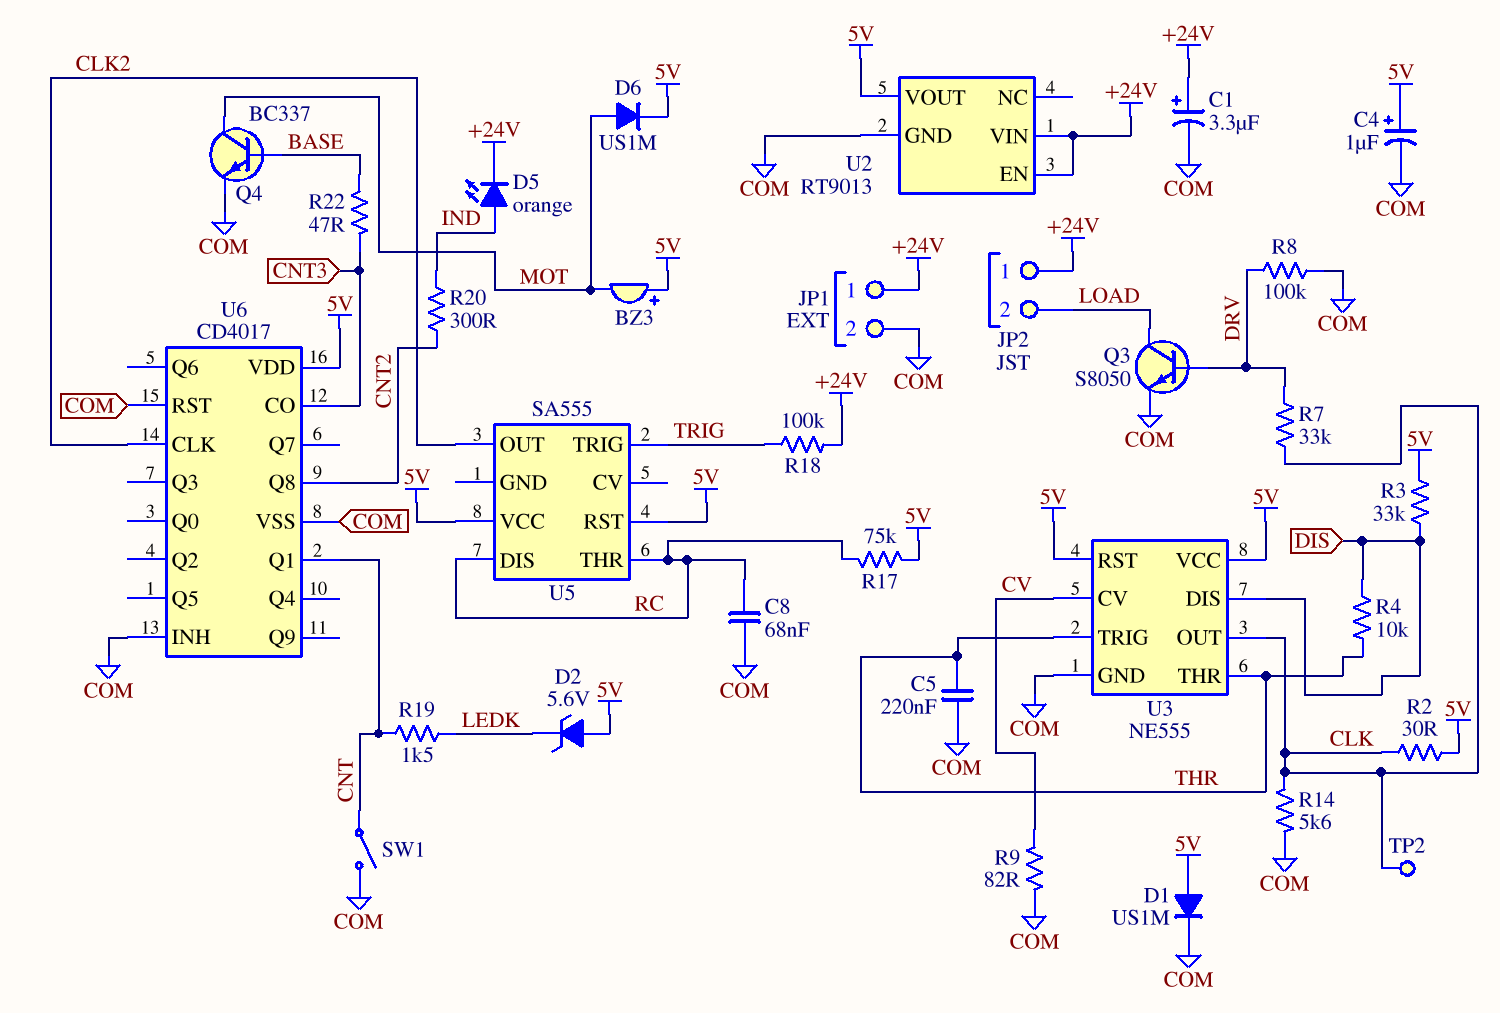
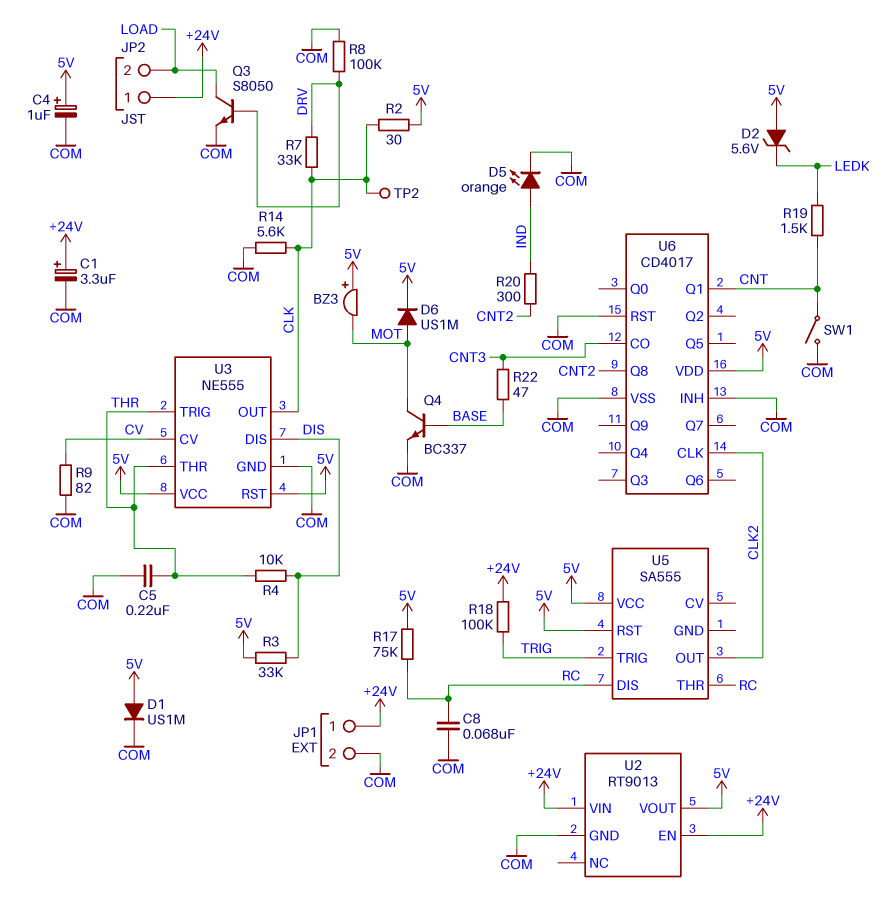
D5: LED orange (A IND, K +24V) -> LED orange (A IND, K COM)

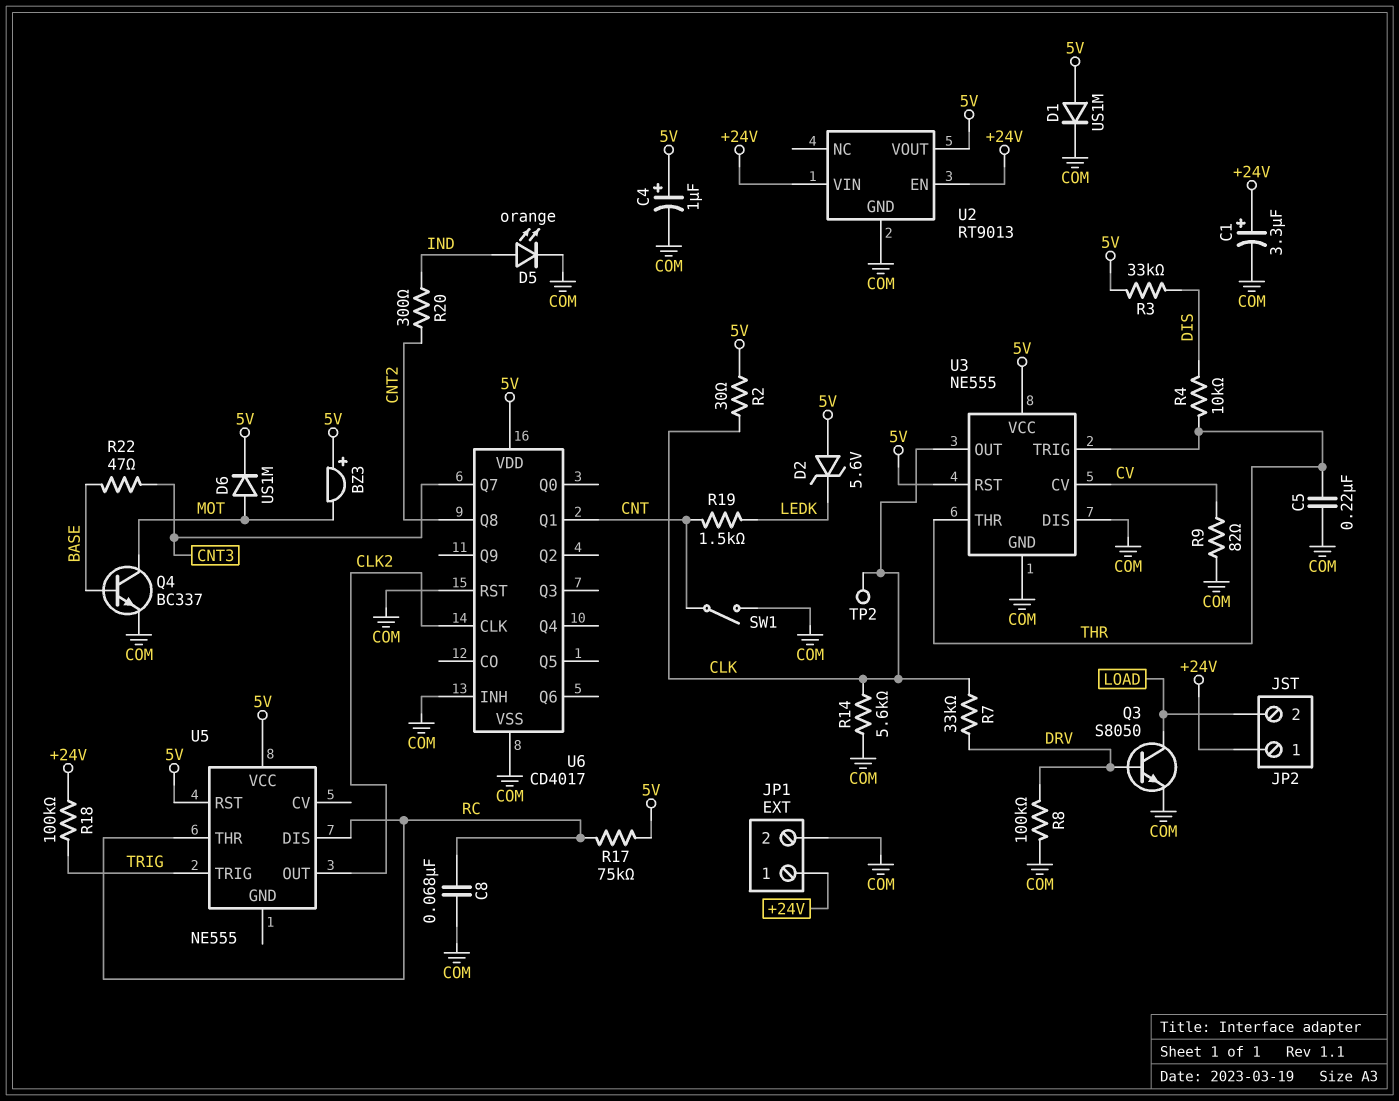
U3 pin DIS: DIS -> COM
U5: SA555 -> NE555
U6 pin CO: CNT3 -> none
U6 pin Q7: none -> CNT3

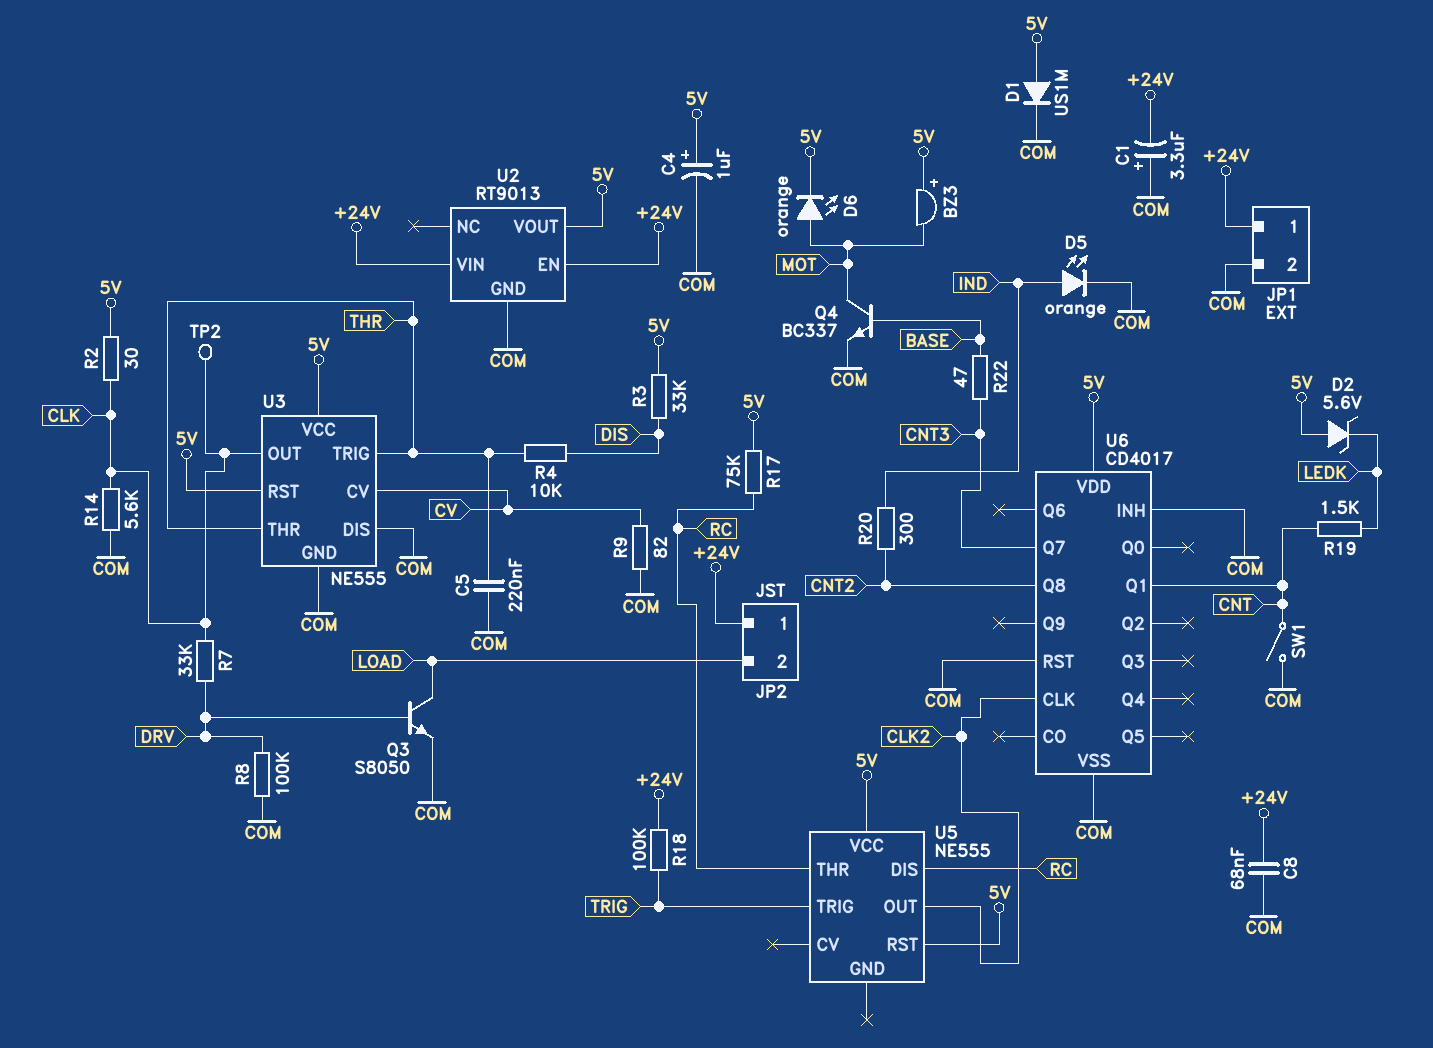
C1: 3.3uF (plus +24V, minus COM) -> 3.3uF (plus COM, minus +24V)
C8: 68nF (COM, RC) -> 68nF (+24V, COM)
D6: diode US1M (A MOT, K 5V) -> LED orange (A MOT, K 5V)

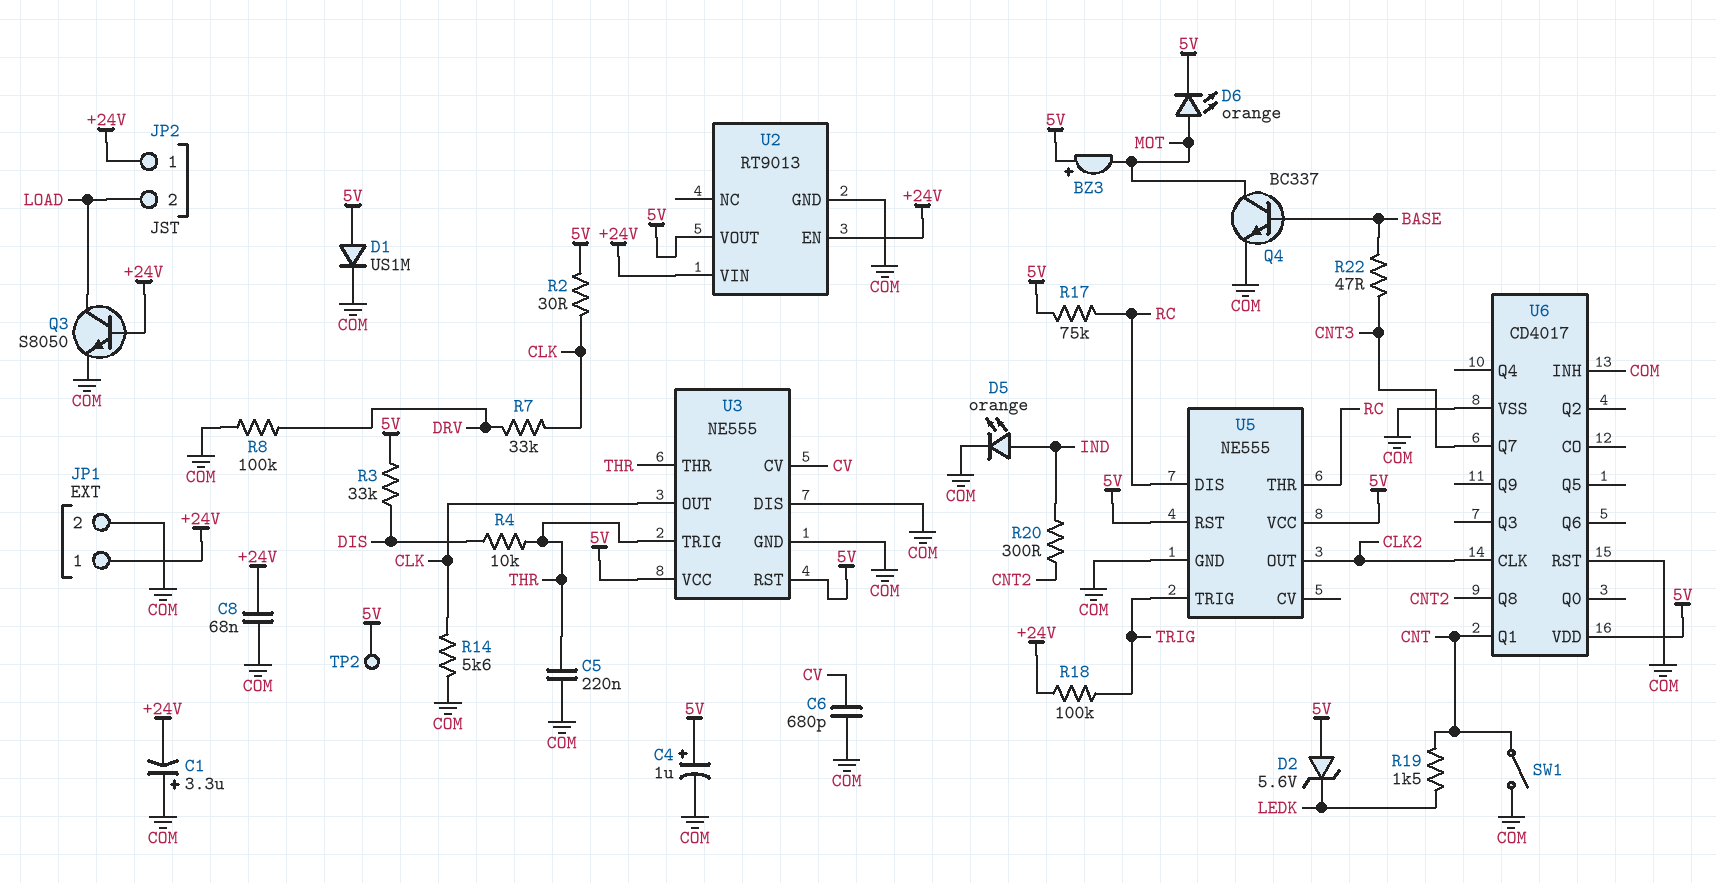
C6: none -> 680pF (COM, CV)
Q3: NPN S8050 (B DRV, C LOAD, E COM) -> NPN S8050 (B +24V, C LOAD, E COM)
R9: 82 (COM, CV) -> none
TP2: test point (CLK) -> test point (5V)
U5 pin GND: none -> COM

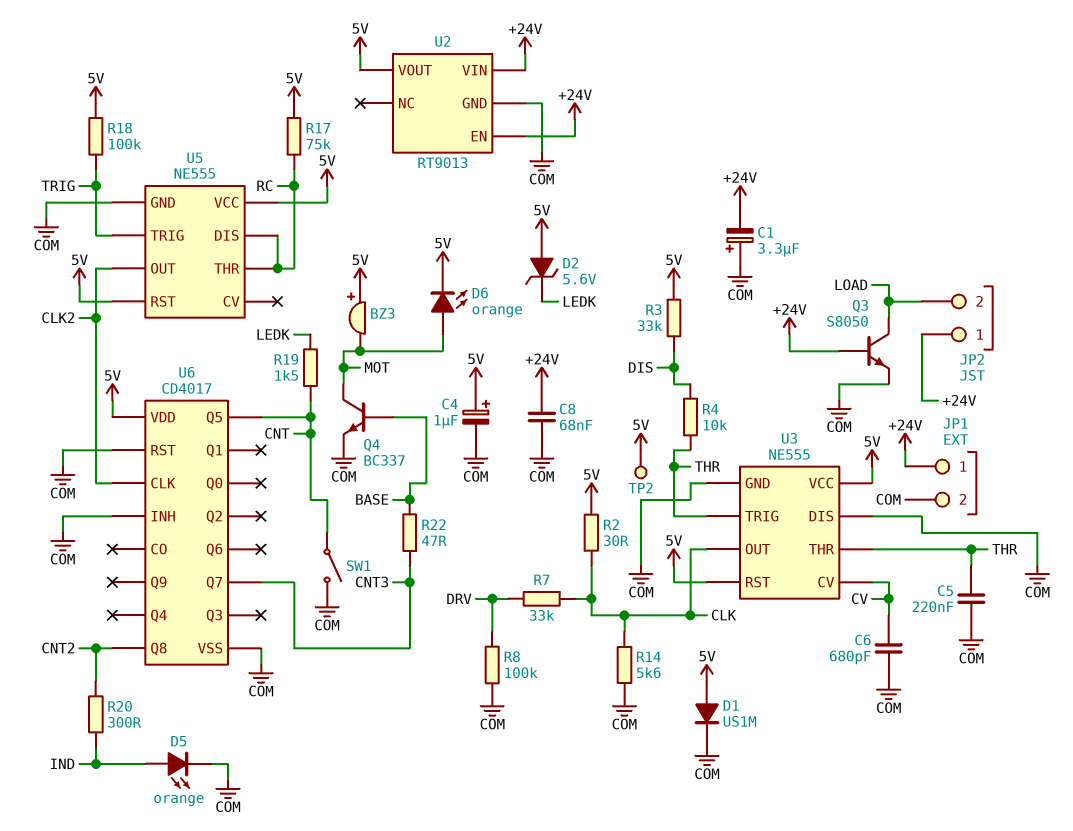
R18: 100k (+24V, TRIG) -> 100k (5V, TRIG)
U6 pin Q1: CNT -> none
U6 pin Q5: none -> CNT

